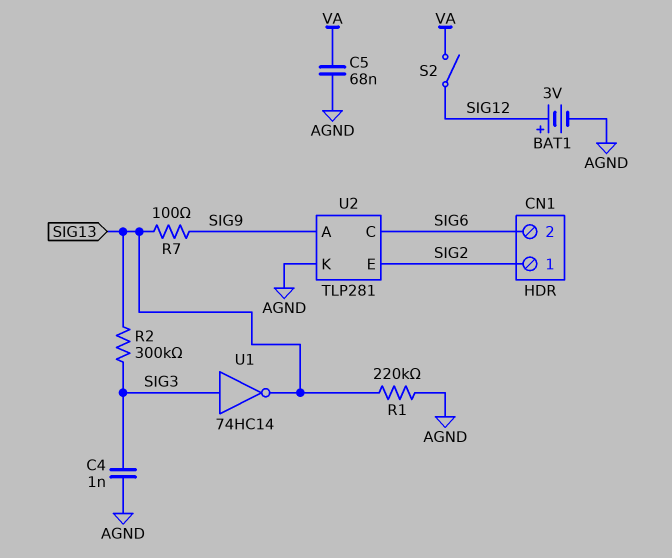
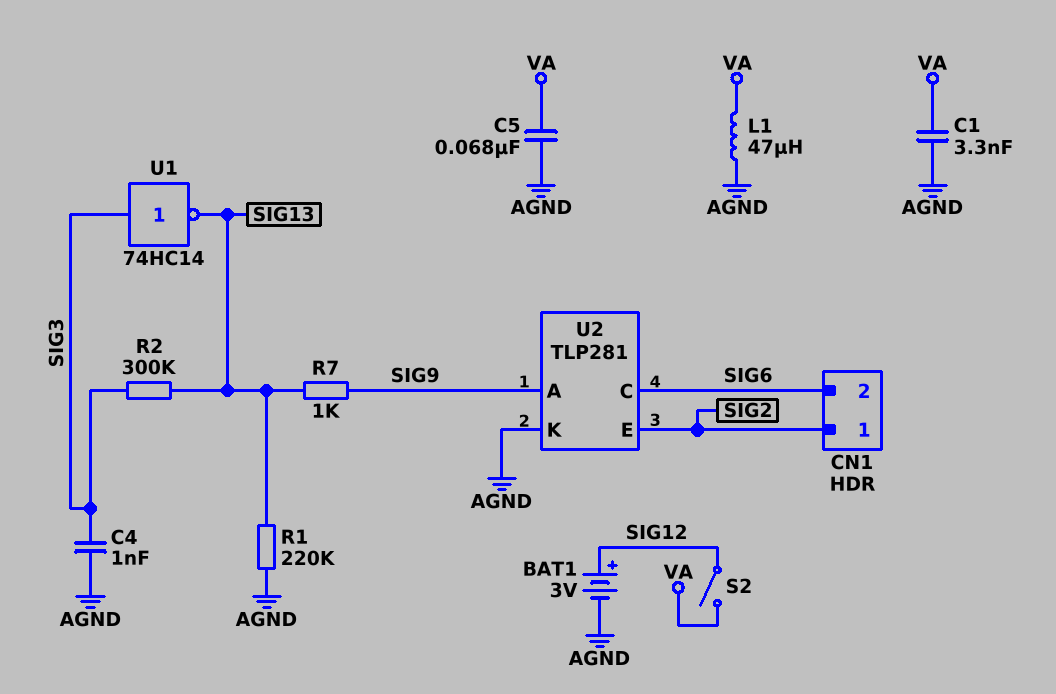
C1: none -> 3.3nF (AGND, VA)
L1: none -> 47uH (AGND, VA)
R7: 100 (SIG9, SIG13) -> 1k (SIG9, SIG13)

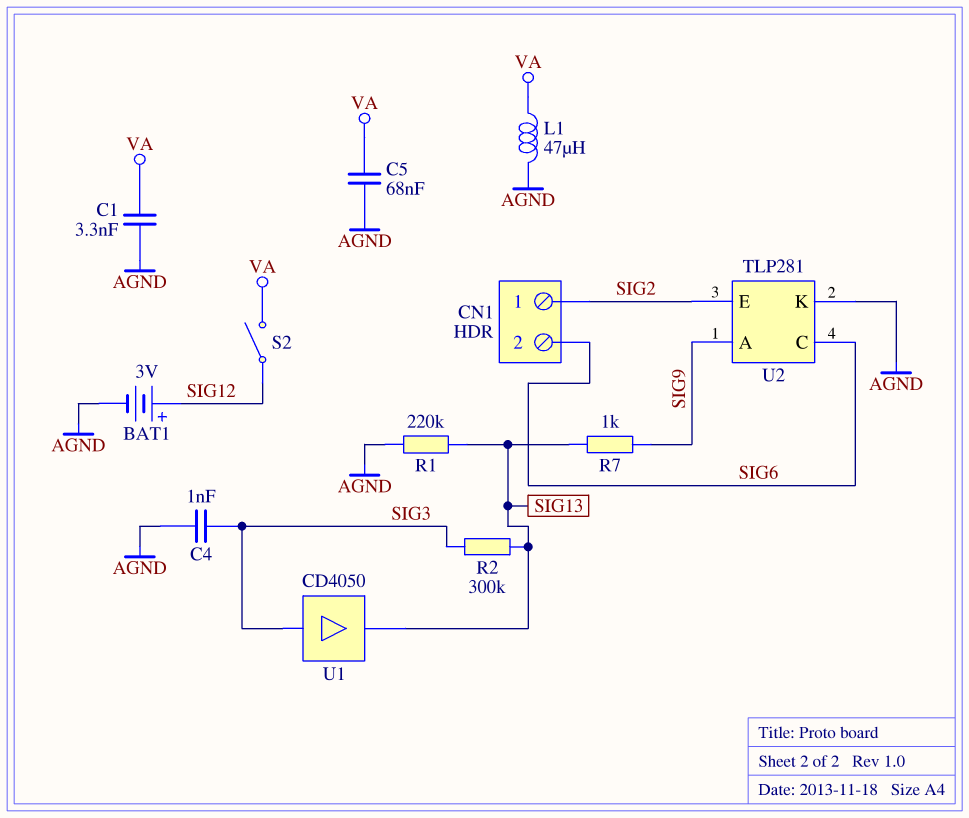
U1: NOT 74HC14 (in SIG3, out SIG13) -> buffer CD4050 (in SIG3, out SIG13)

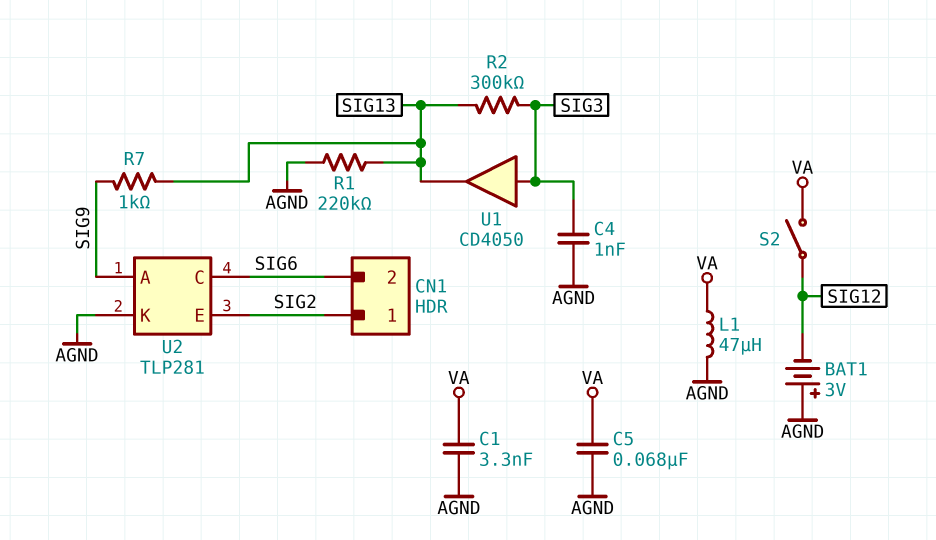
BAT1: 3V (plus SIG12, minus AGND) -> 3V (plus AGND, minus SIG12)

